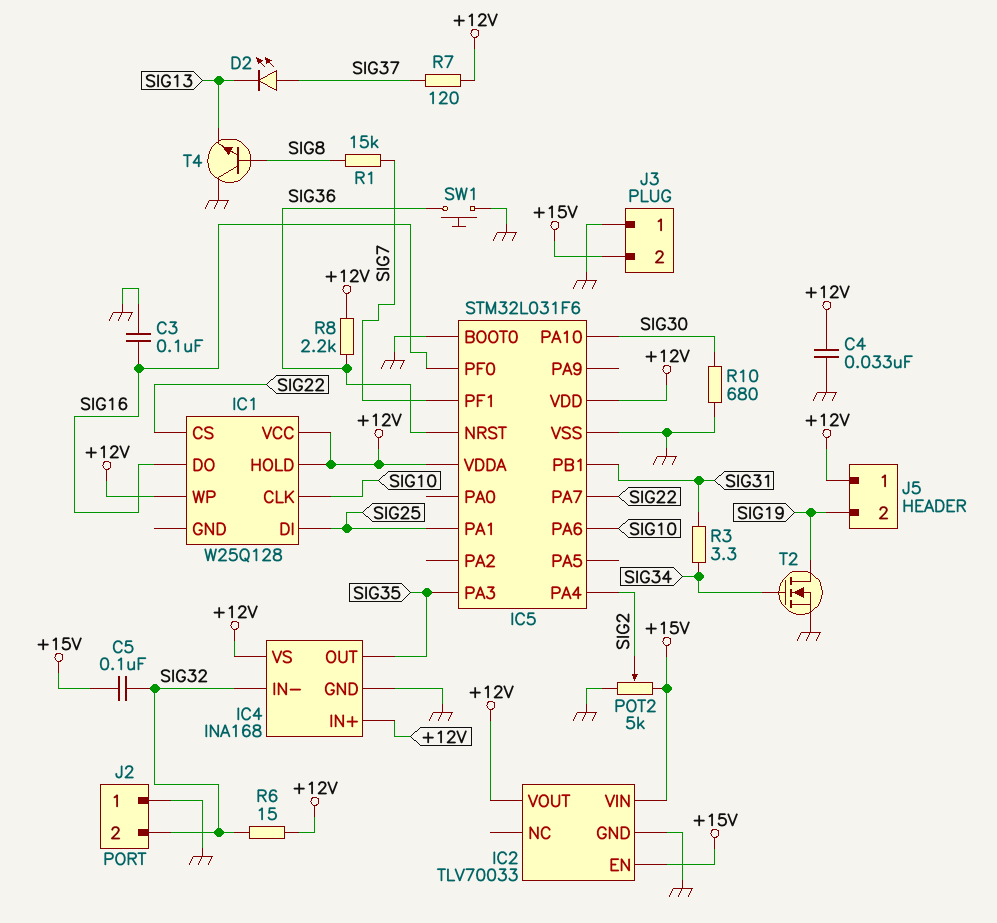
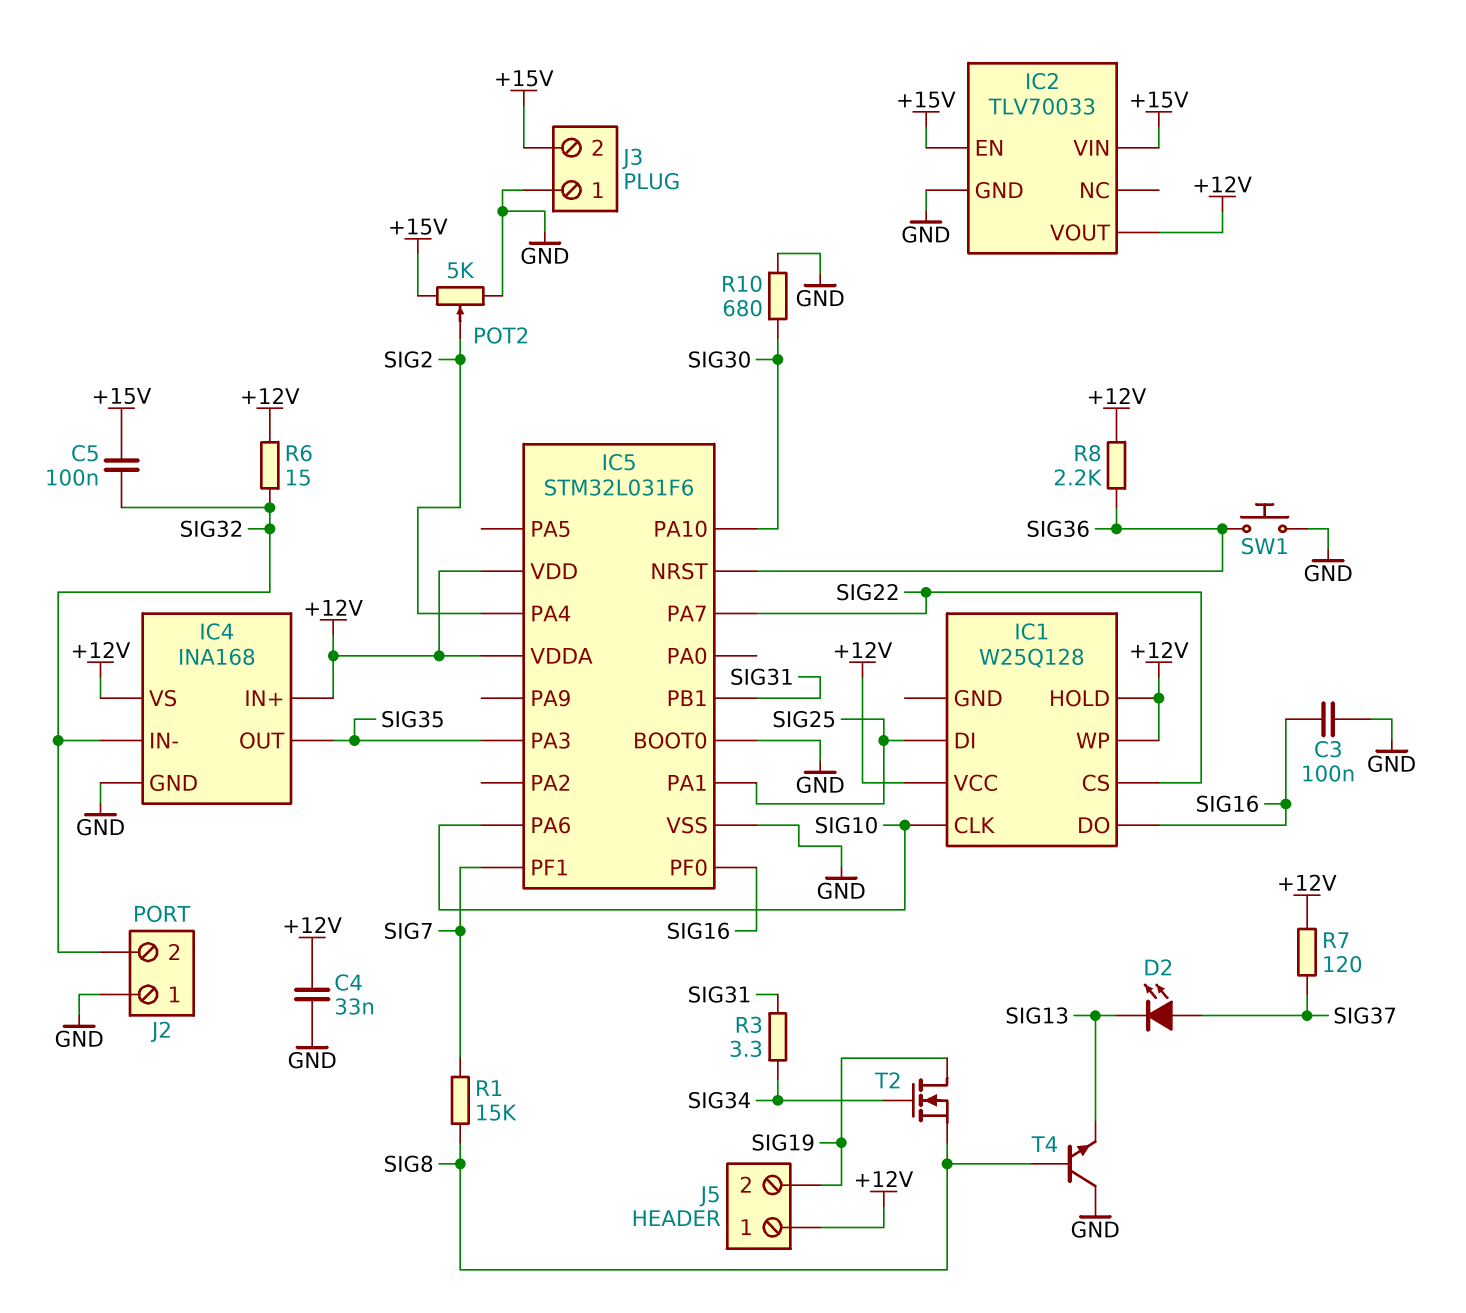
T2: NMOS (G SIG34, D SIG19, S GND) -> NMOS (G SIG34, D SIG19, S SIG8)

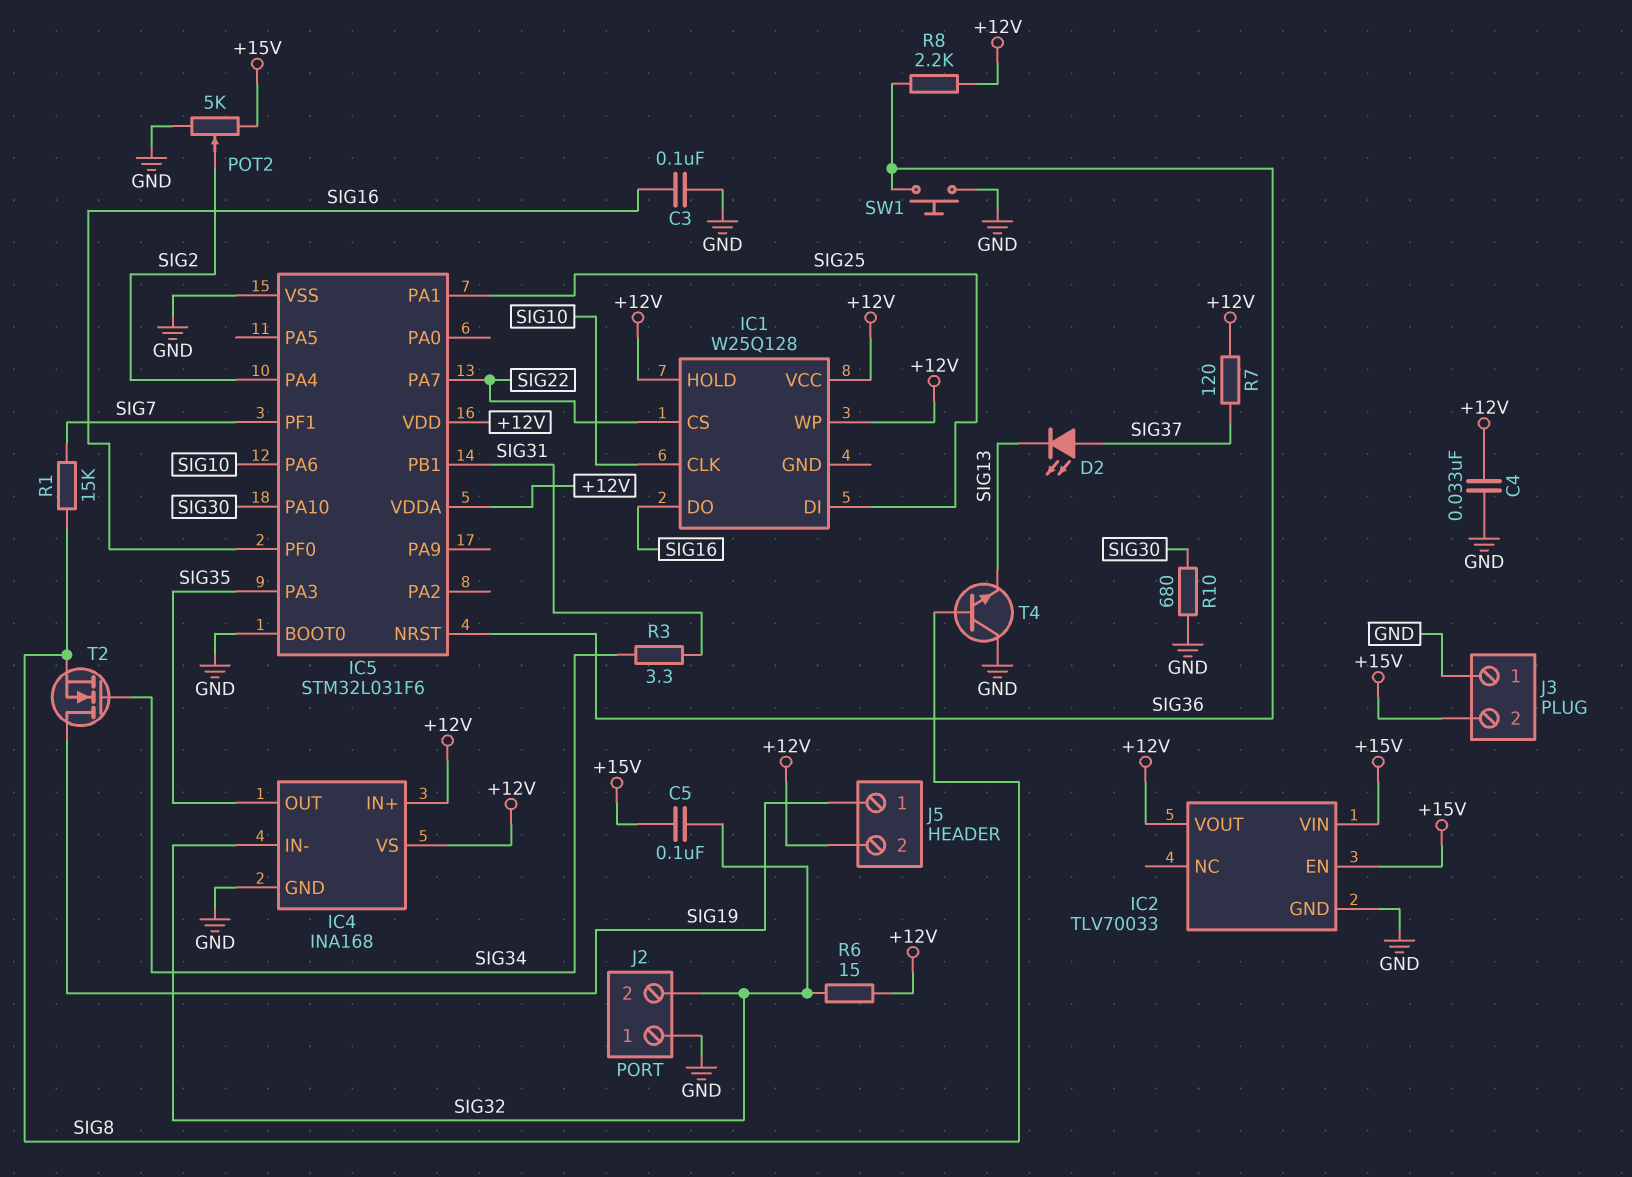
J5 pin 1: +12V -> SIG19
J5 pin 2: SIG19 -> +12V

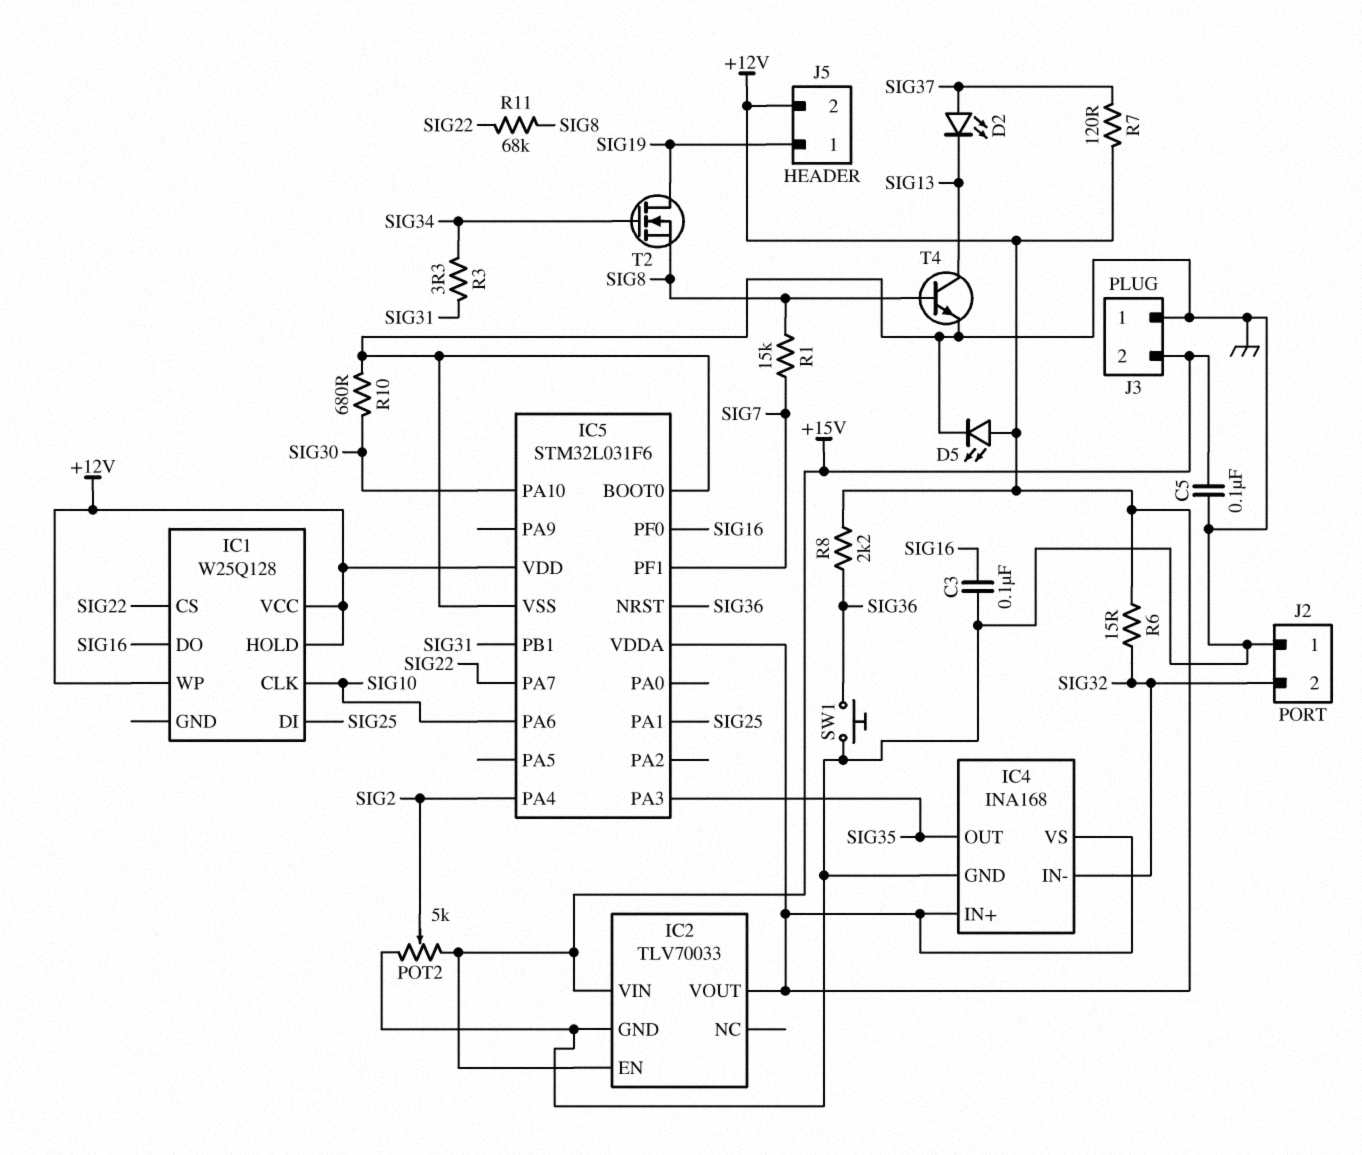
C4: 33nF (+12V, GND) -> none
C5: 100nF (+15V, SIG32) -> 100nF (+15V, GND)
D5: none -> LED (A +12V, K GND)
R11: none -> 68k (SIG8, SIG22)
T4: NPN (B SIG8, C GND, E SIG13) -> NPN (B SIG8, C SIG13, E GND)

